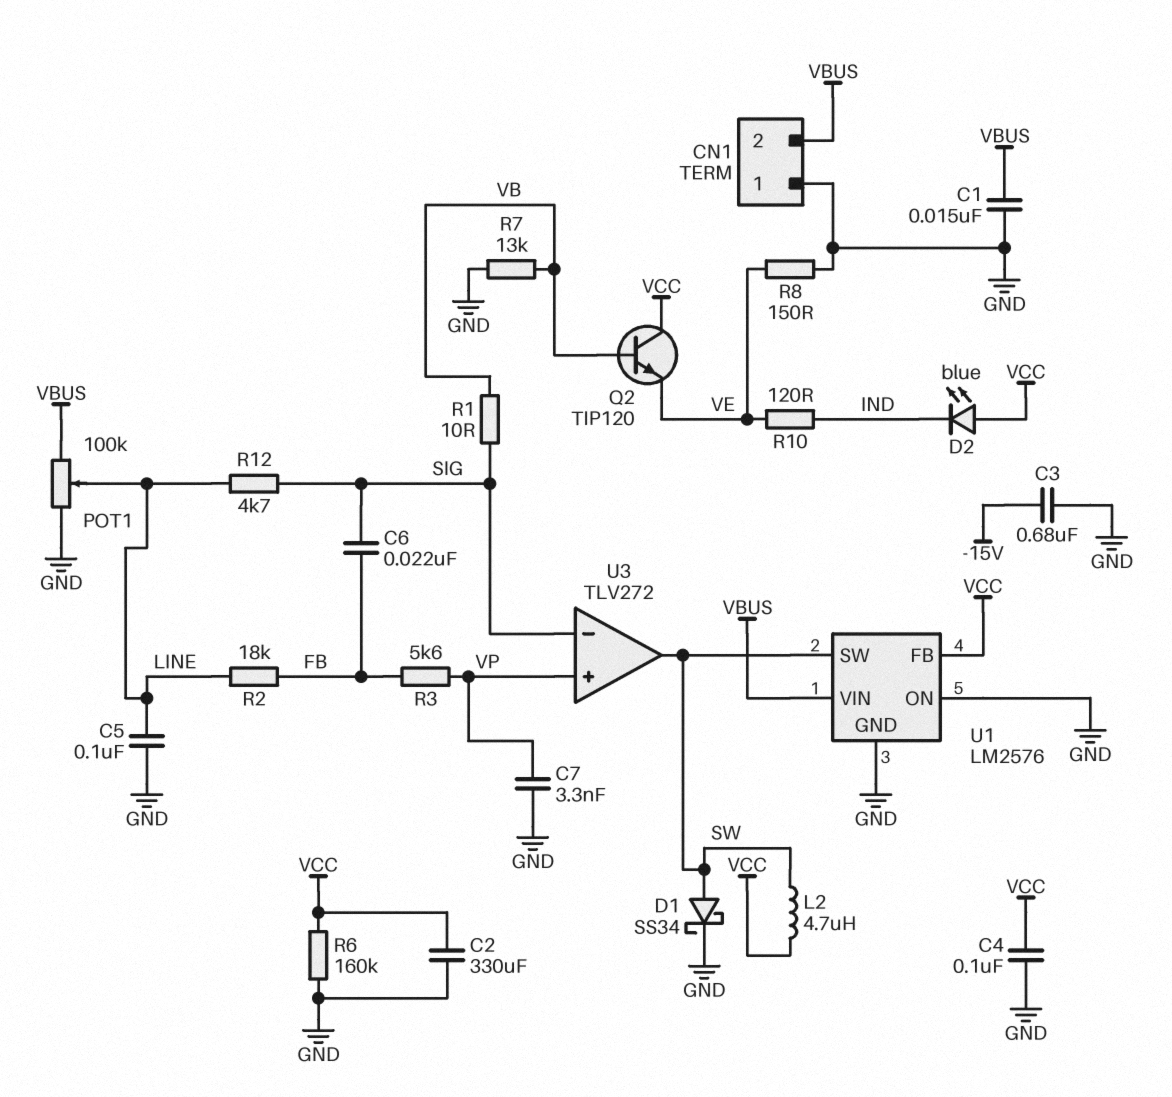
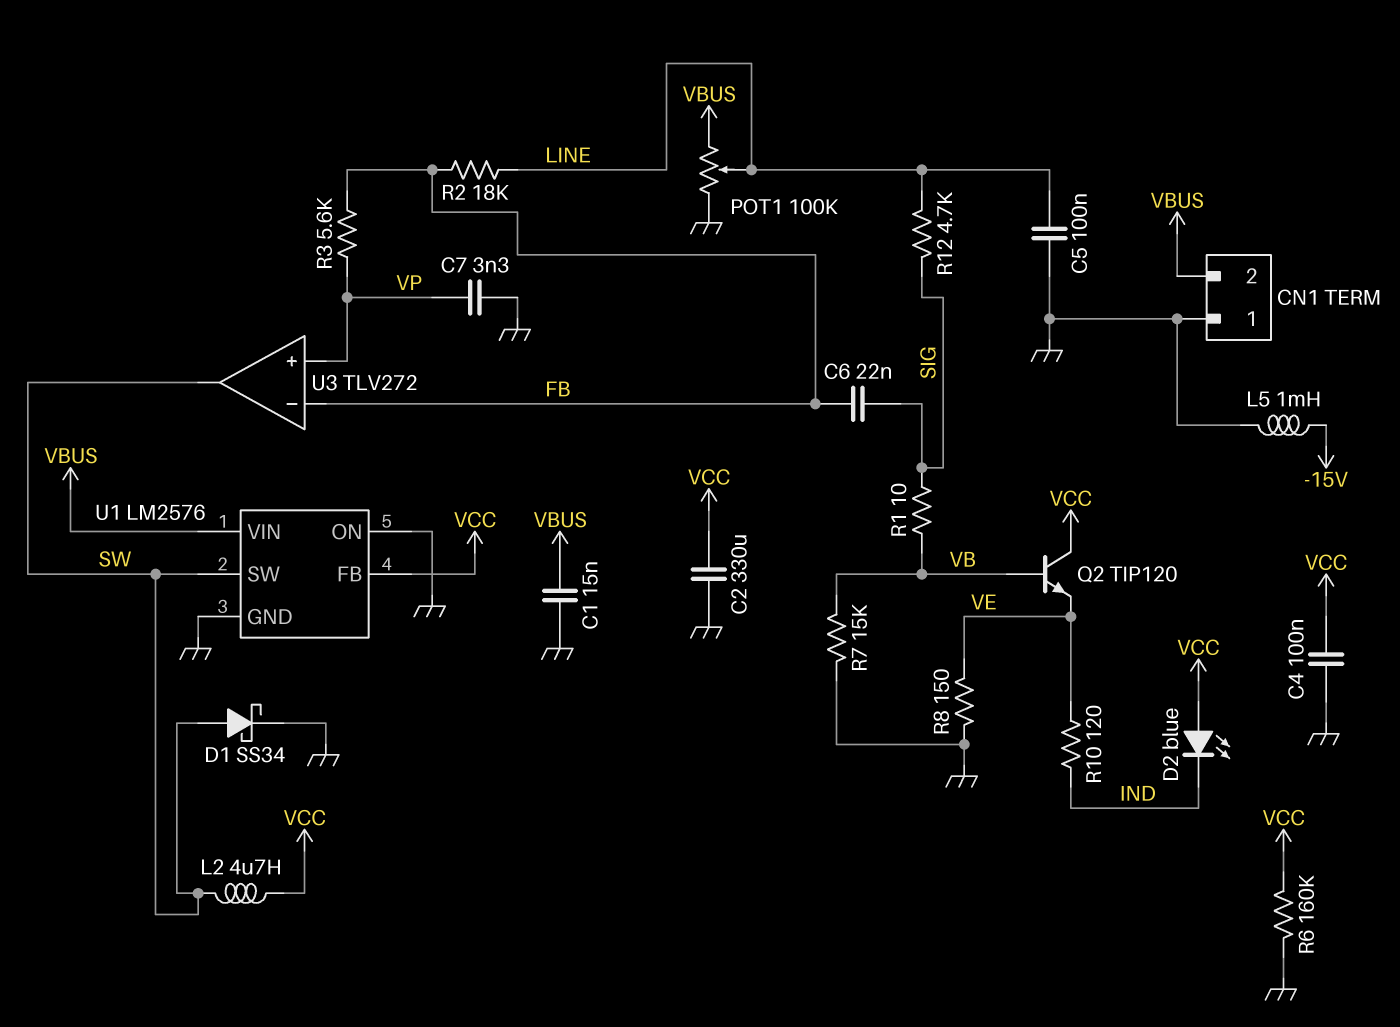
C3: 680nF (-15V, GND) -> none
L5: none -> 1mH (-15V, GND)
R7: 13k (GND, VB) -> 15k (GND, VB)
U3 pin in-: SIG -> FB

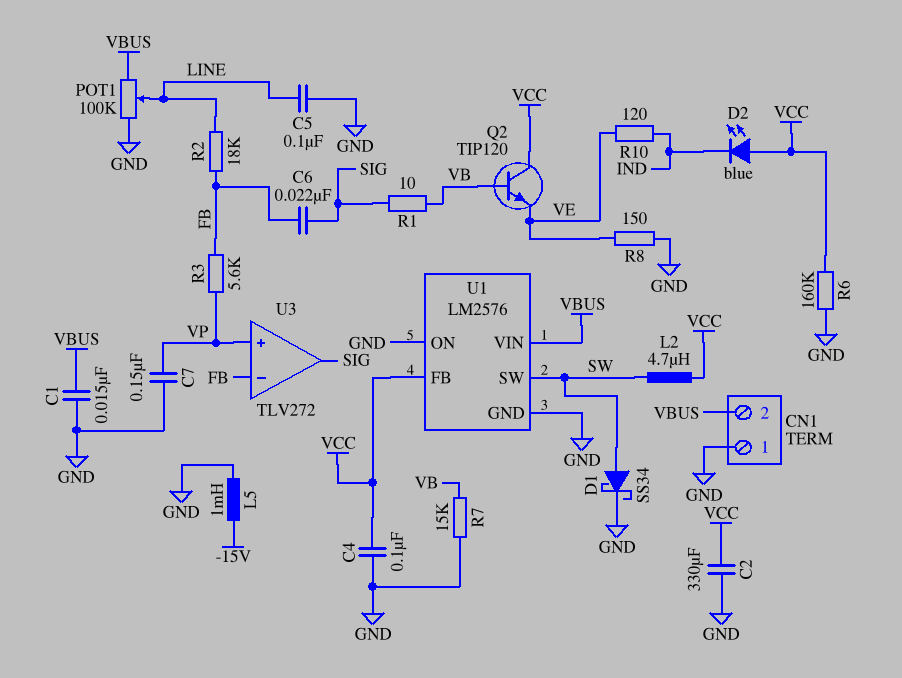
C7: 3.3nF (GND, VP) -> 150nF (GND, VP)
R12: 4.7k (LINE, SIG) -> none
U3 pin out: SW -> SIG

